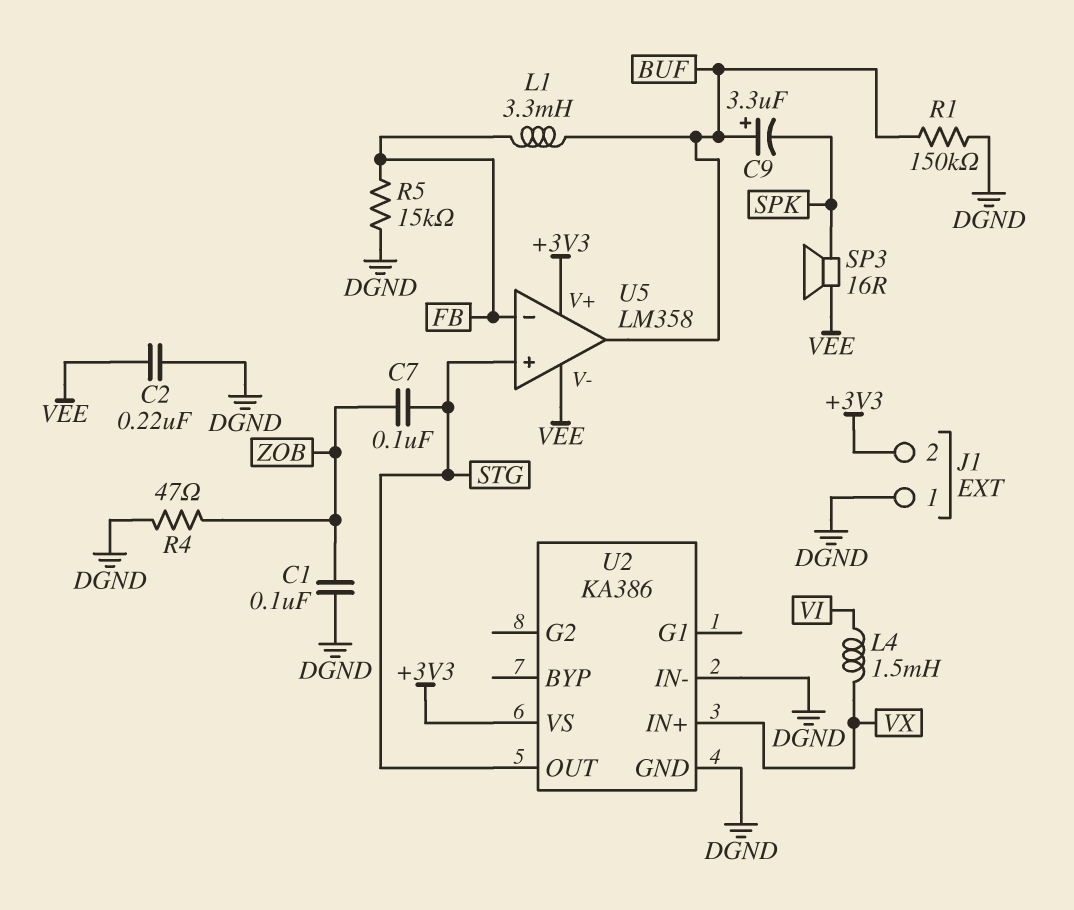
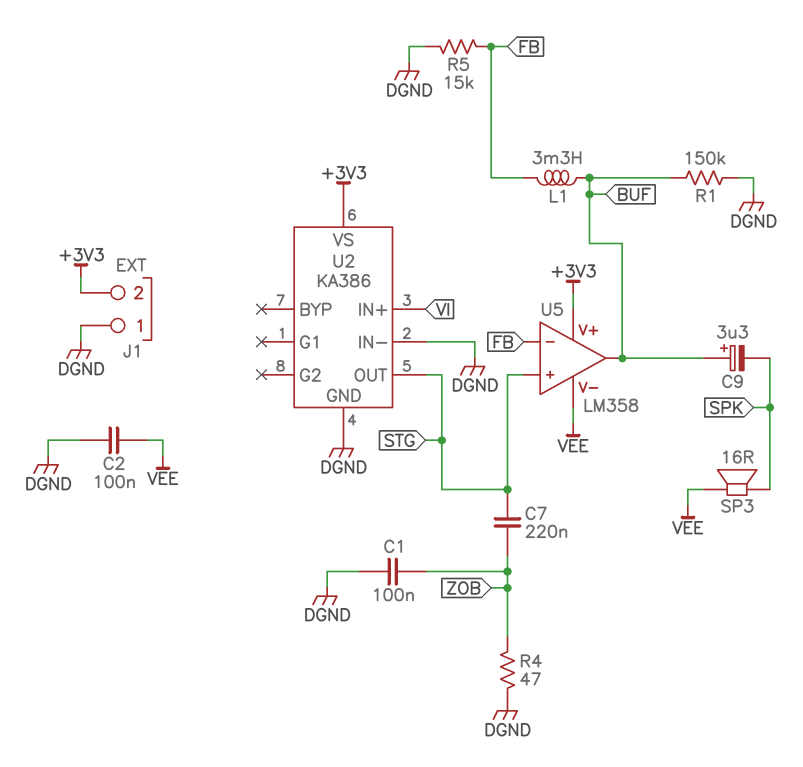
C2: 220nF (DGND, VEE) -> 100nF (DGND, VEE)
C7: 100nF (STG, ZOB) -> 220nF (STG, ZOB)
L4: 1.5mH (VI, VX) -> none
U2 pin IN+: VX -> VI

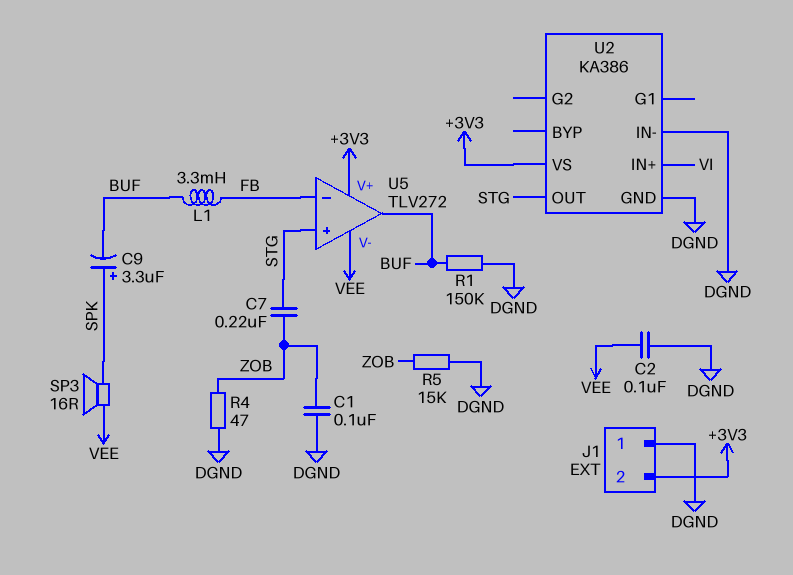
C9: 3.3uF (plus BUF, minus SPK) -> 3.3uF (plus SPK, minus BUF)
R5: 15k (DGND, FB) -> 15k (DGND, ZOB)
U5: LM358 -> TLV272

